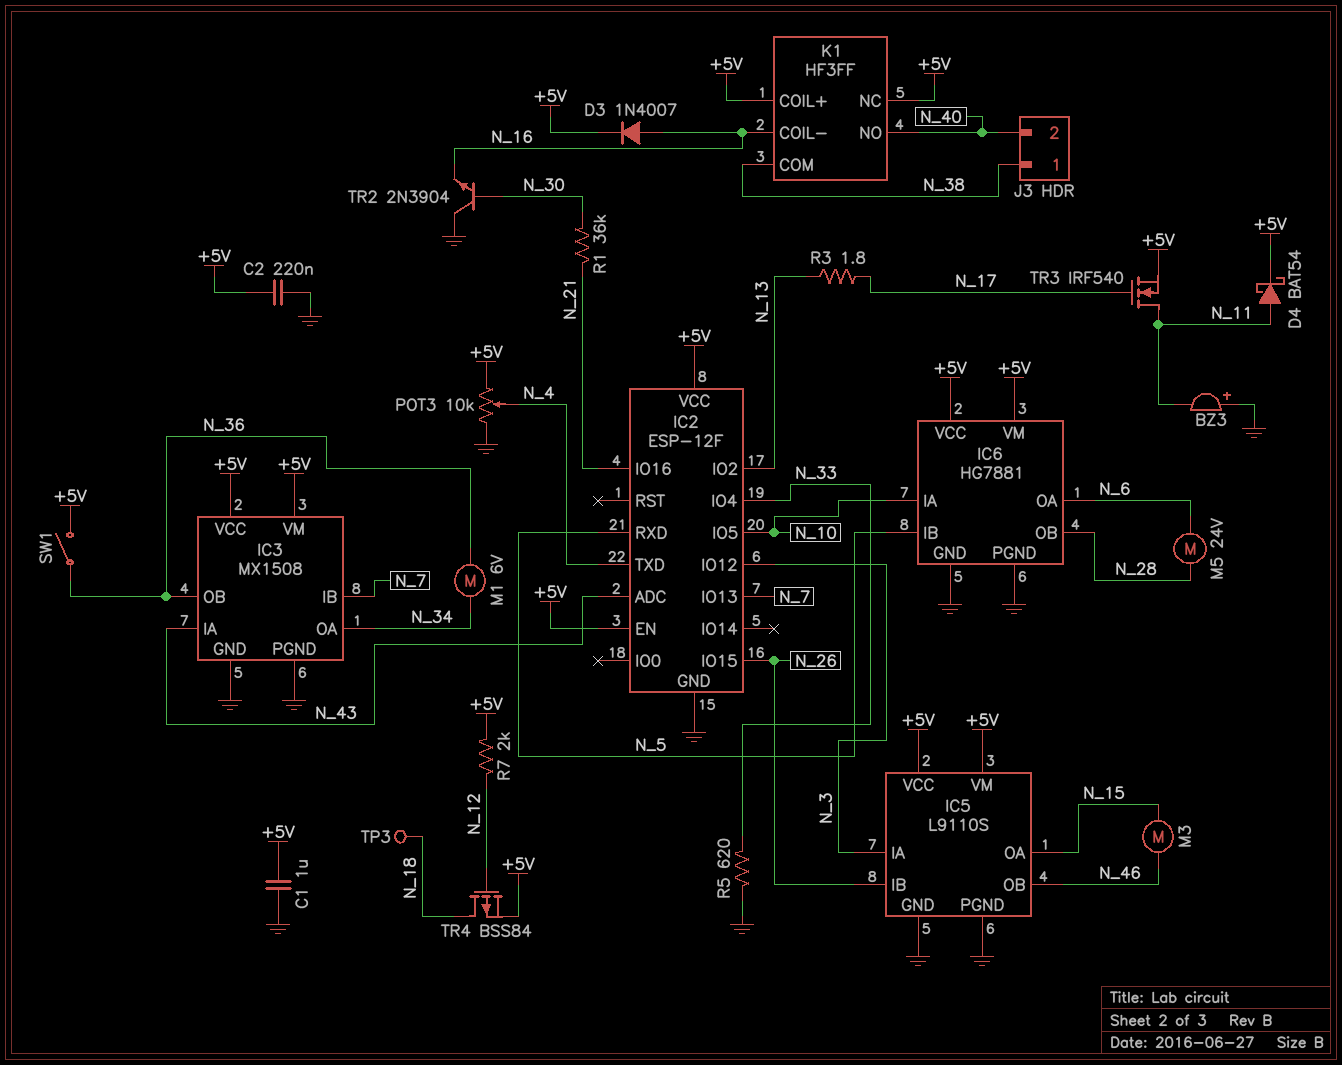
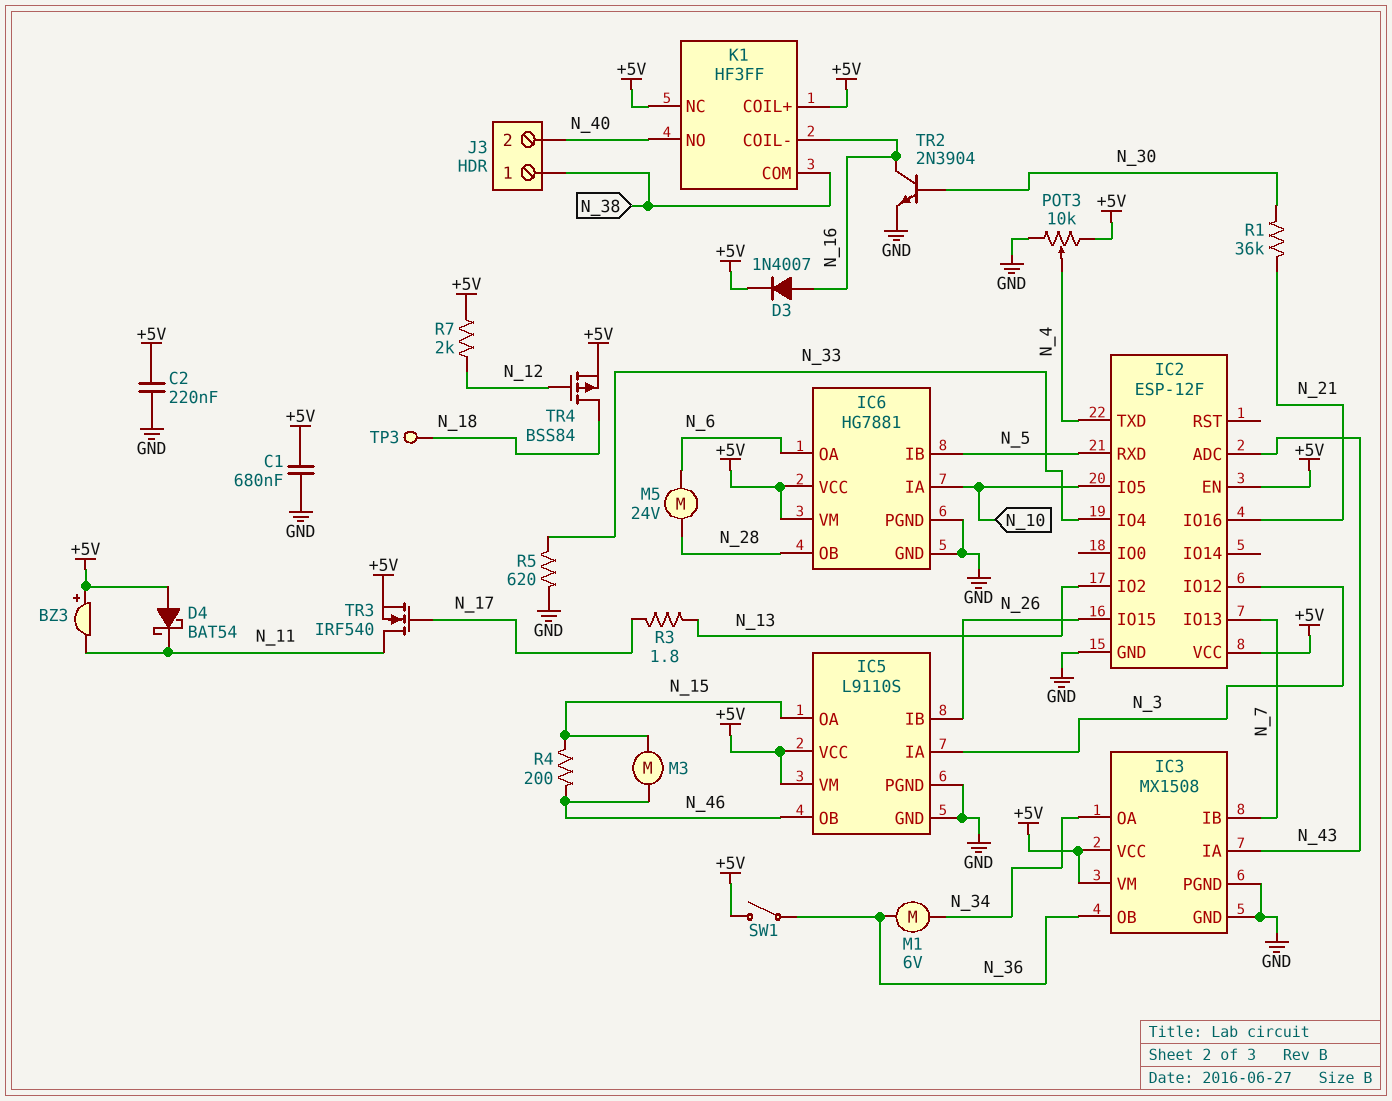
BZ3: buzzer (plus GND, minus N_11) -> buzzer (plus +5V, minus N_11)
C1: 1uF (+5V, GND) -> 680nF (+5V, GND)
D4: schottky BAT54 (A N_11, K +5V) -> schottky BAT54 (A +5V, K N_11)
R4: none -> 200 (N_15, N_46)
TR2: NPN 2N3904 (B N_30, C GND, E N_16) -> NPN 2N3904 (B N_30, C N_16, E GND)

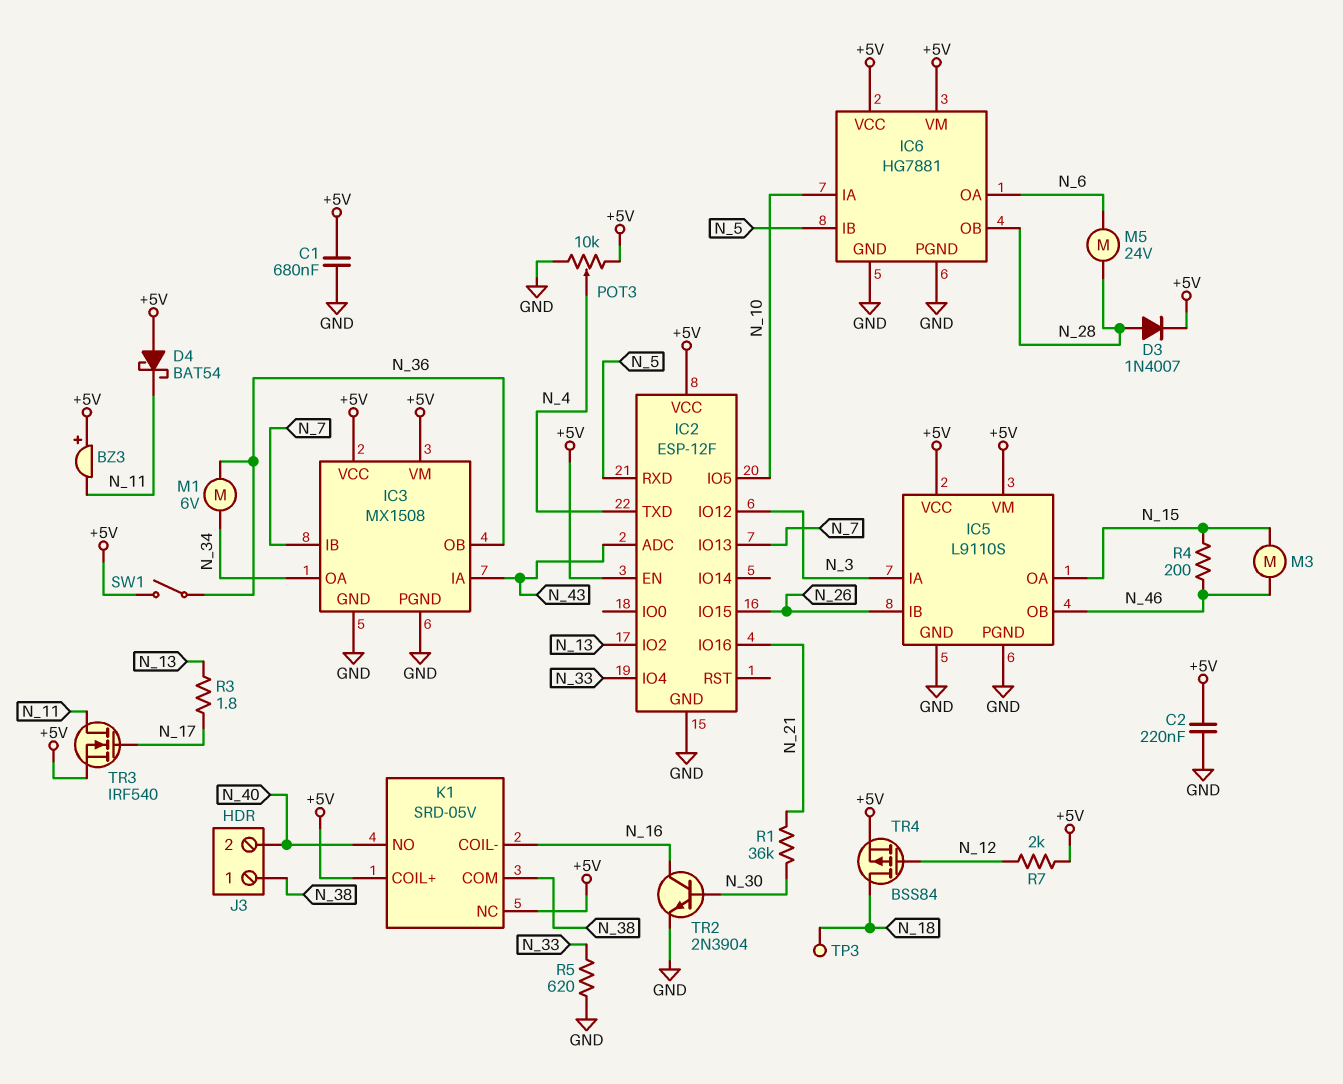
D3: diode 1N4007 (A N_16, K +5V) -> diode 1N4007 (A N_28, K +5V)
K1: HF3FF -> SRD-05V

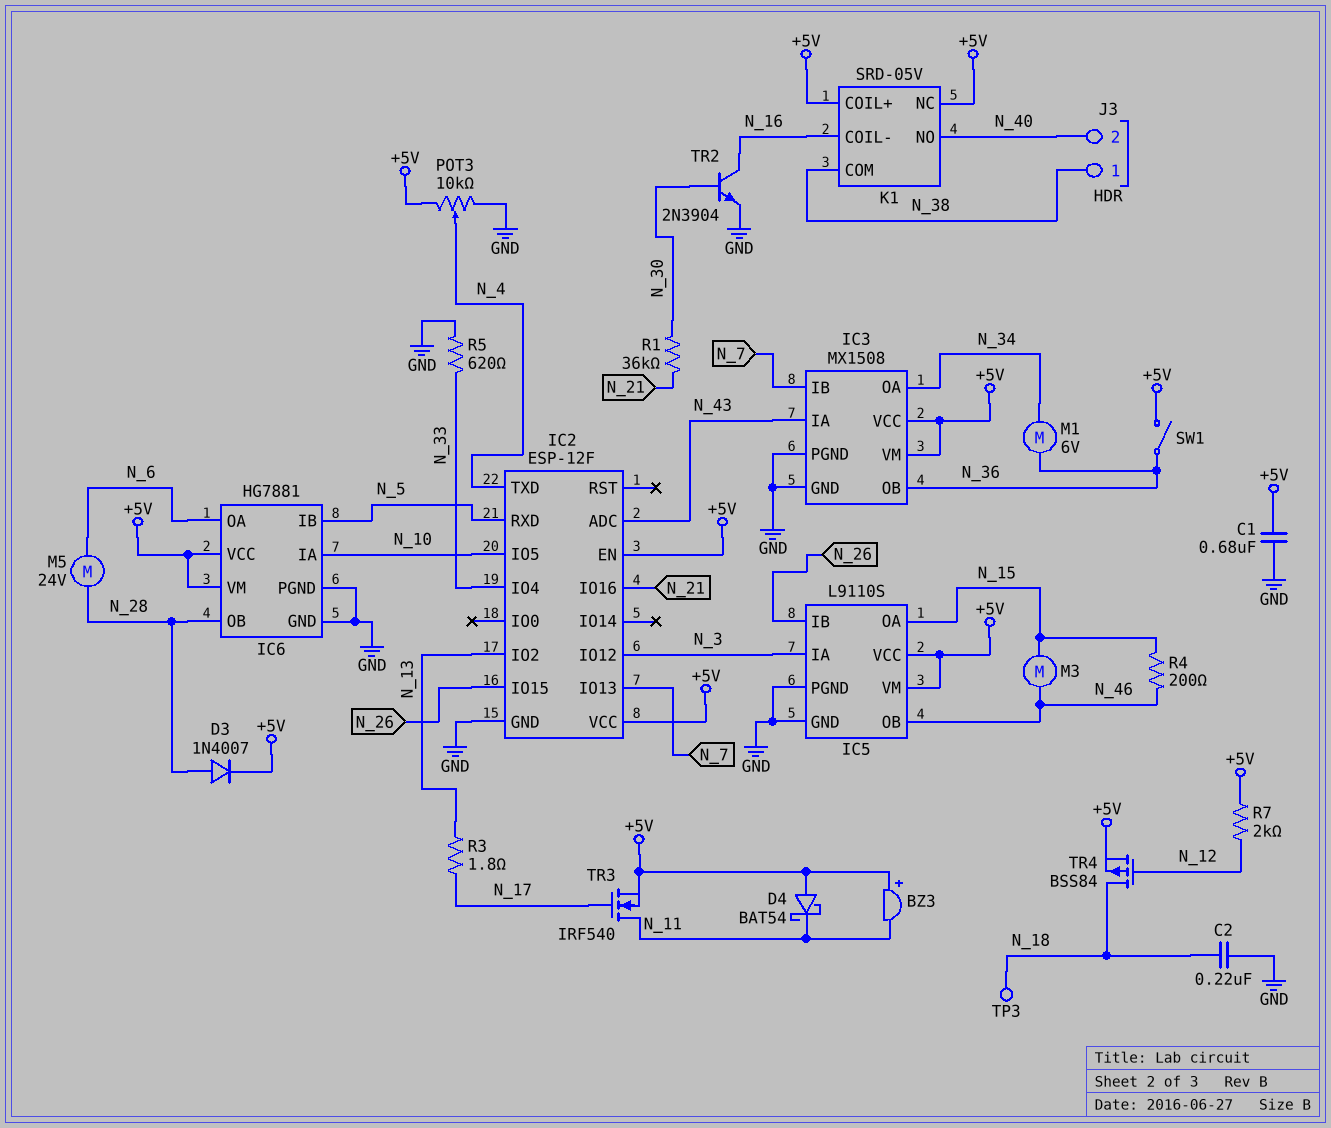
C2: 220nF (+5V, GND) -> 220nF (GND, N_18)

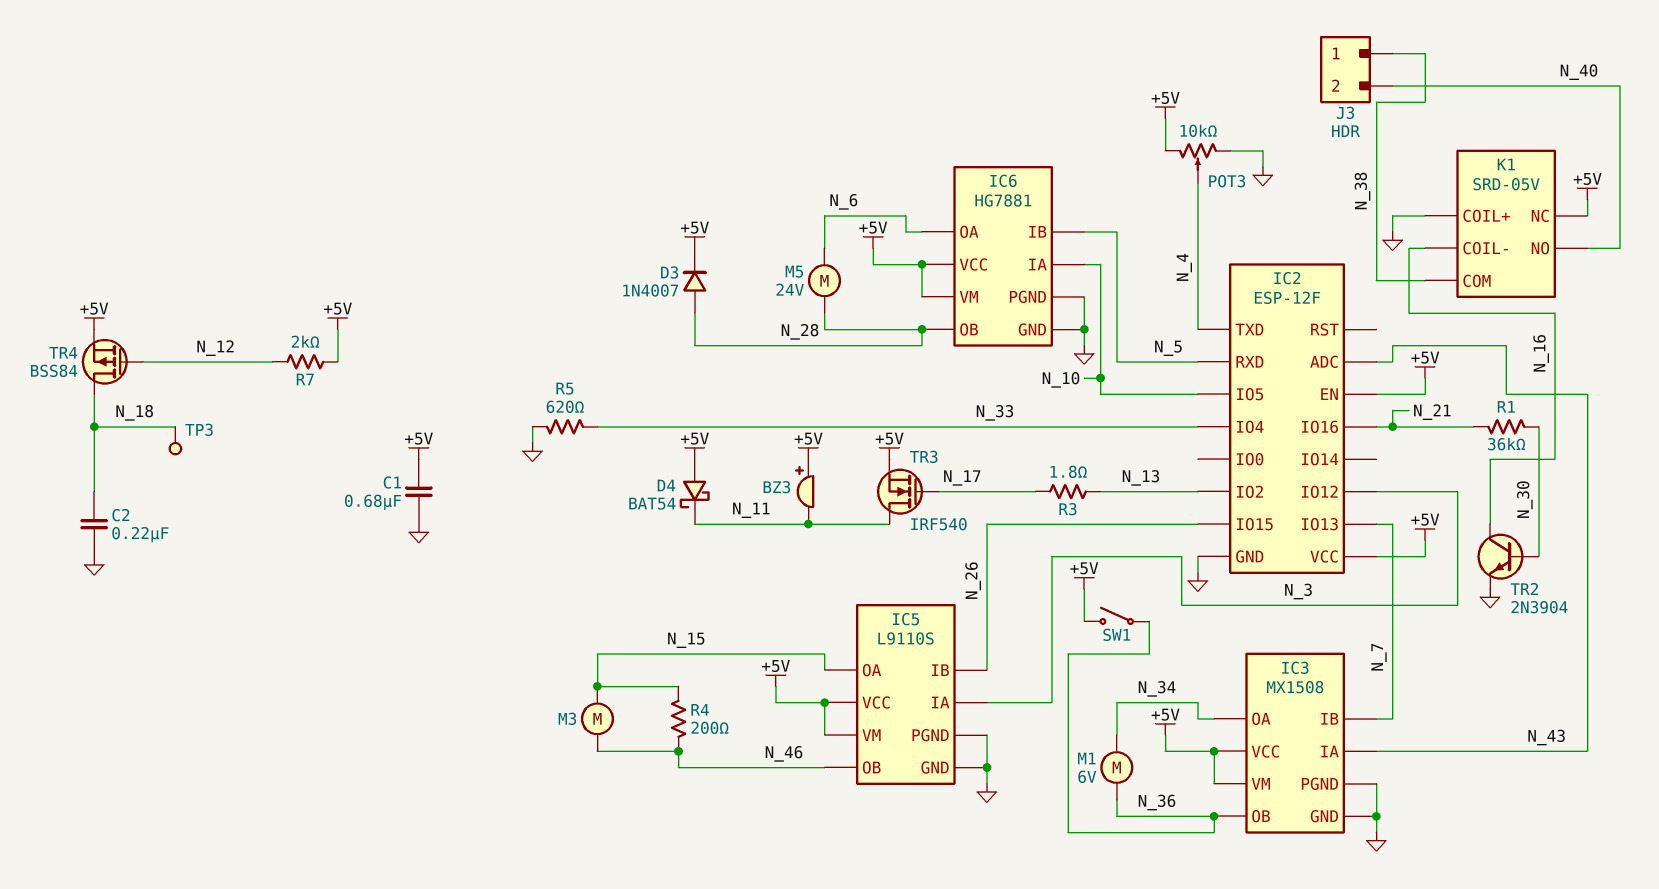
K1 pin COIL+: +5V -> GND

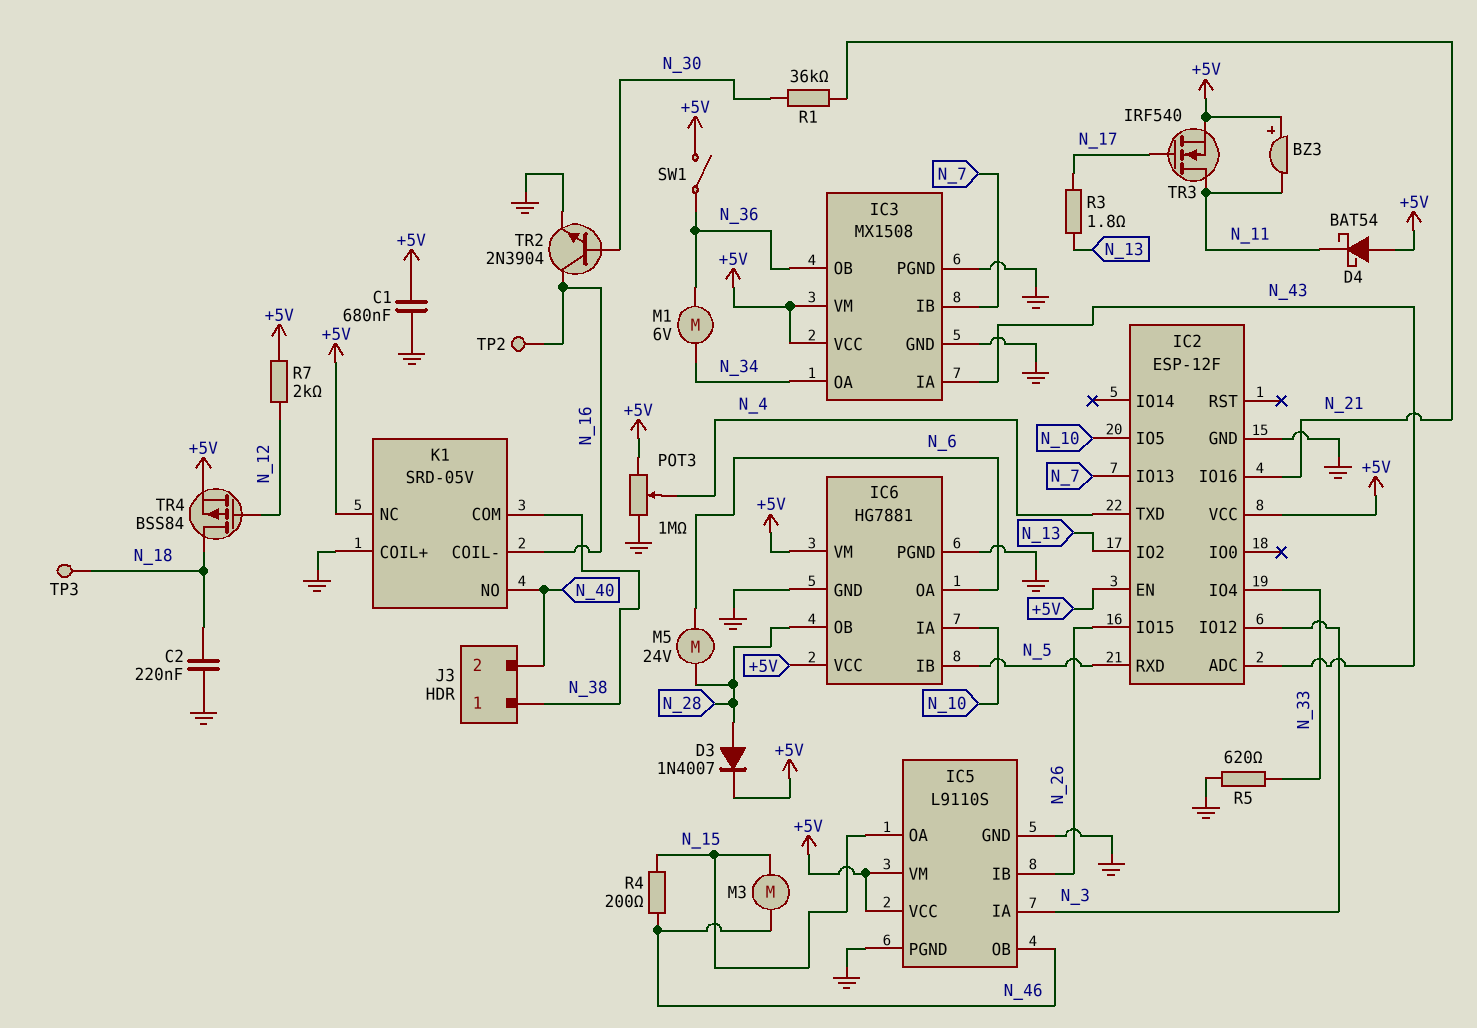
POT3: 10k (+5V, GND, wiper N_4) -> 1M (+5V, GND, wiper N_4)
TP2: none -> test point (N_16)

